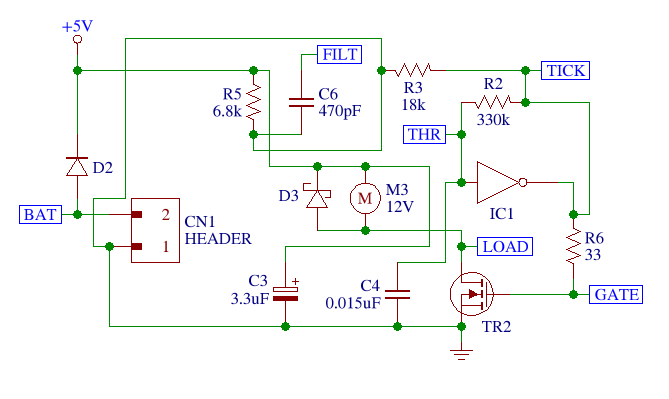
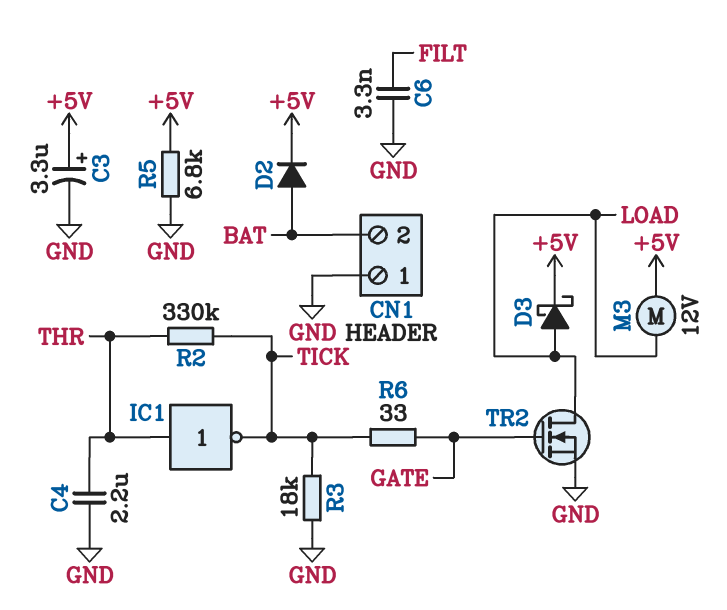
C4: 15nF (GND, THR) -> 2.2uF (GND, THR)
C6: 470pF (FILT, GND) -> 3.3nF (FILT, GND)

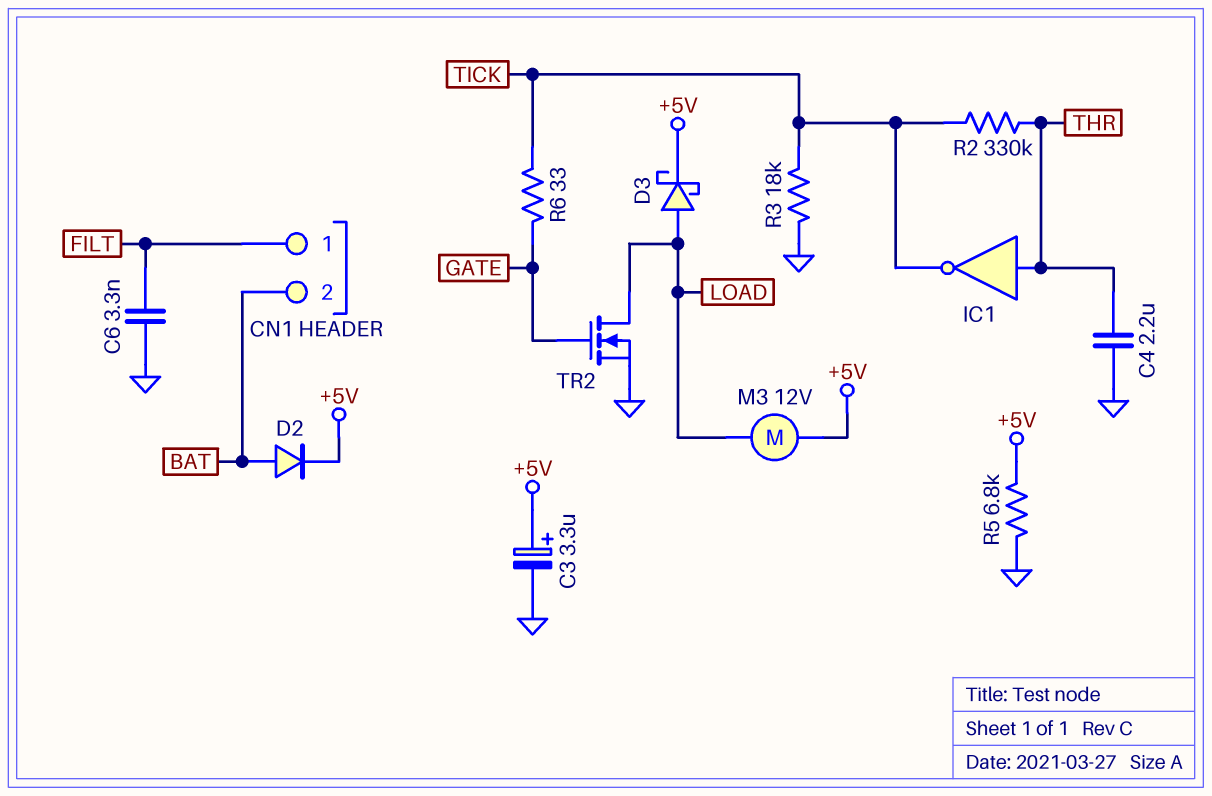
CN1 pin 1: GND -> FILT

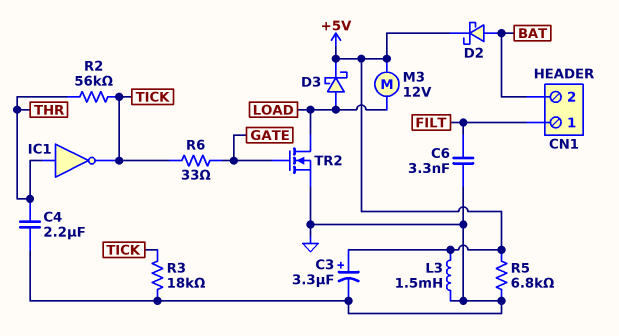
D2: diode (A BAT, K +5V) -> schottky (A BAT, K +5V)
L3: none -> 1.5mH (+5V, GND)
R2: 330k (THR, TICK) -> 56k (THR, TICK)

